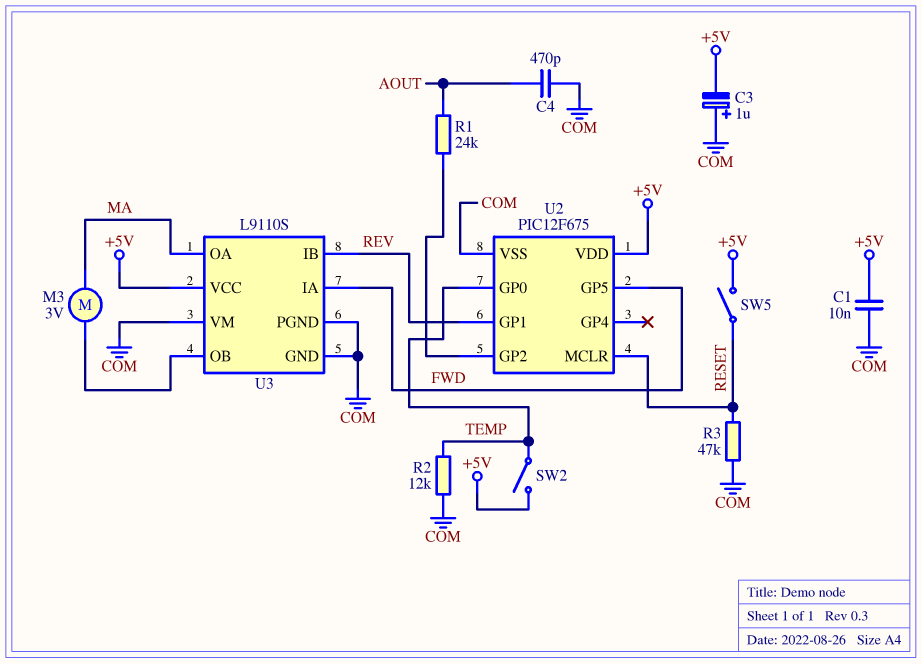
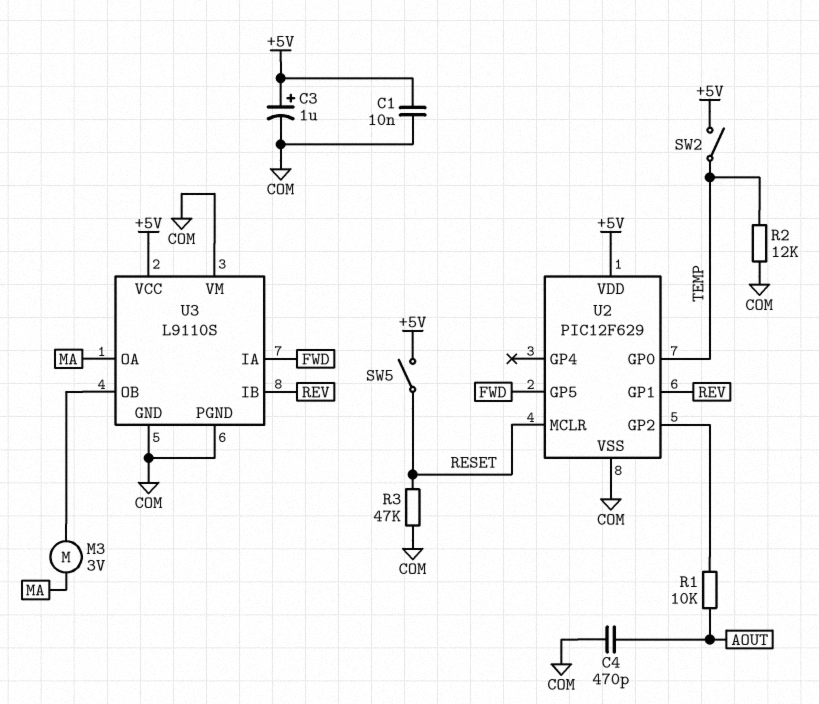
C3: 1uF (plus COM, minus +5V) -> 1uF (plus +5V, minus COM)
R1: 24k (AOUT, U2/GP2) -> 10k (AOUT, U2/GP2)
U2: PIC12F675 -> PIC12F629

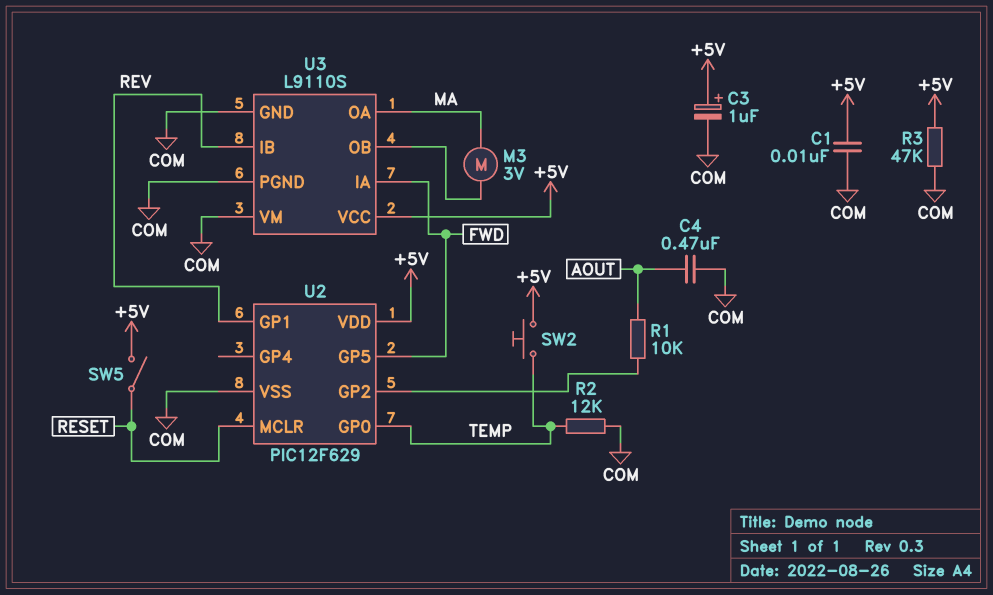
C4: 470pF (AOUT, COM) -> 470nF (AOUT, COM)
R3: 47k (COM, RESET) -> 47k (+5V, COM)
SW2: switch (+5V, TEMP) -> button (+5V, TEMP)

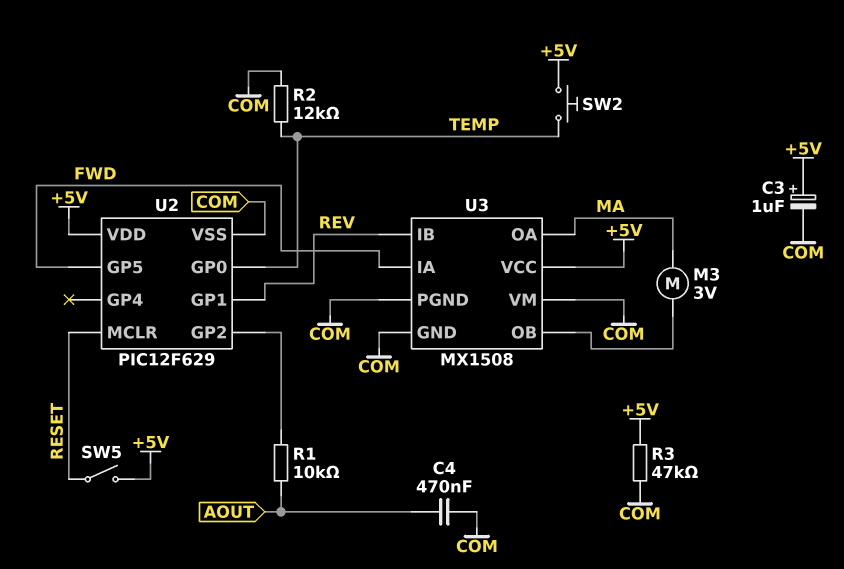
C1: 10nF (+5V, COM) -> none
U3: L9110S -> MX1508

